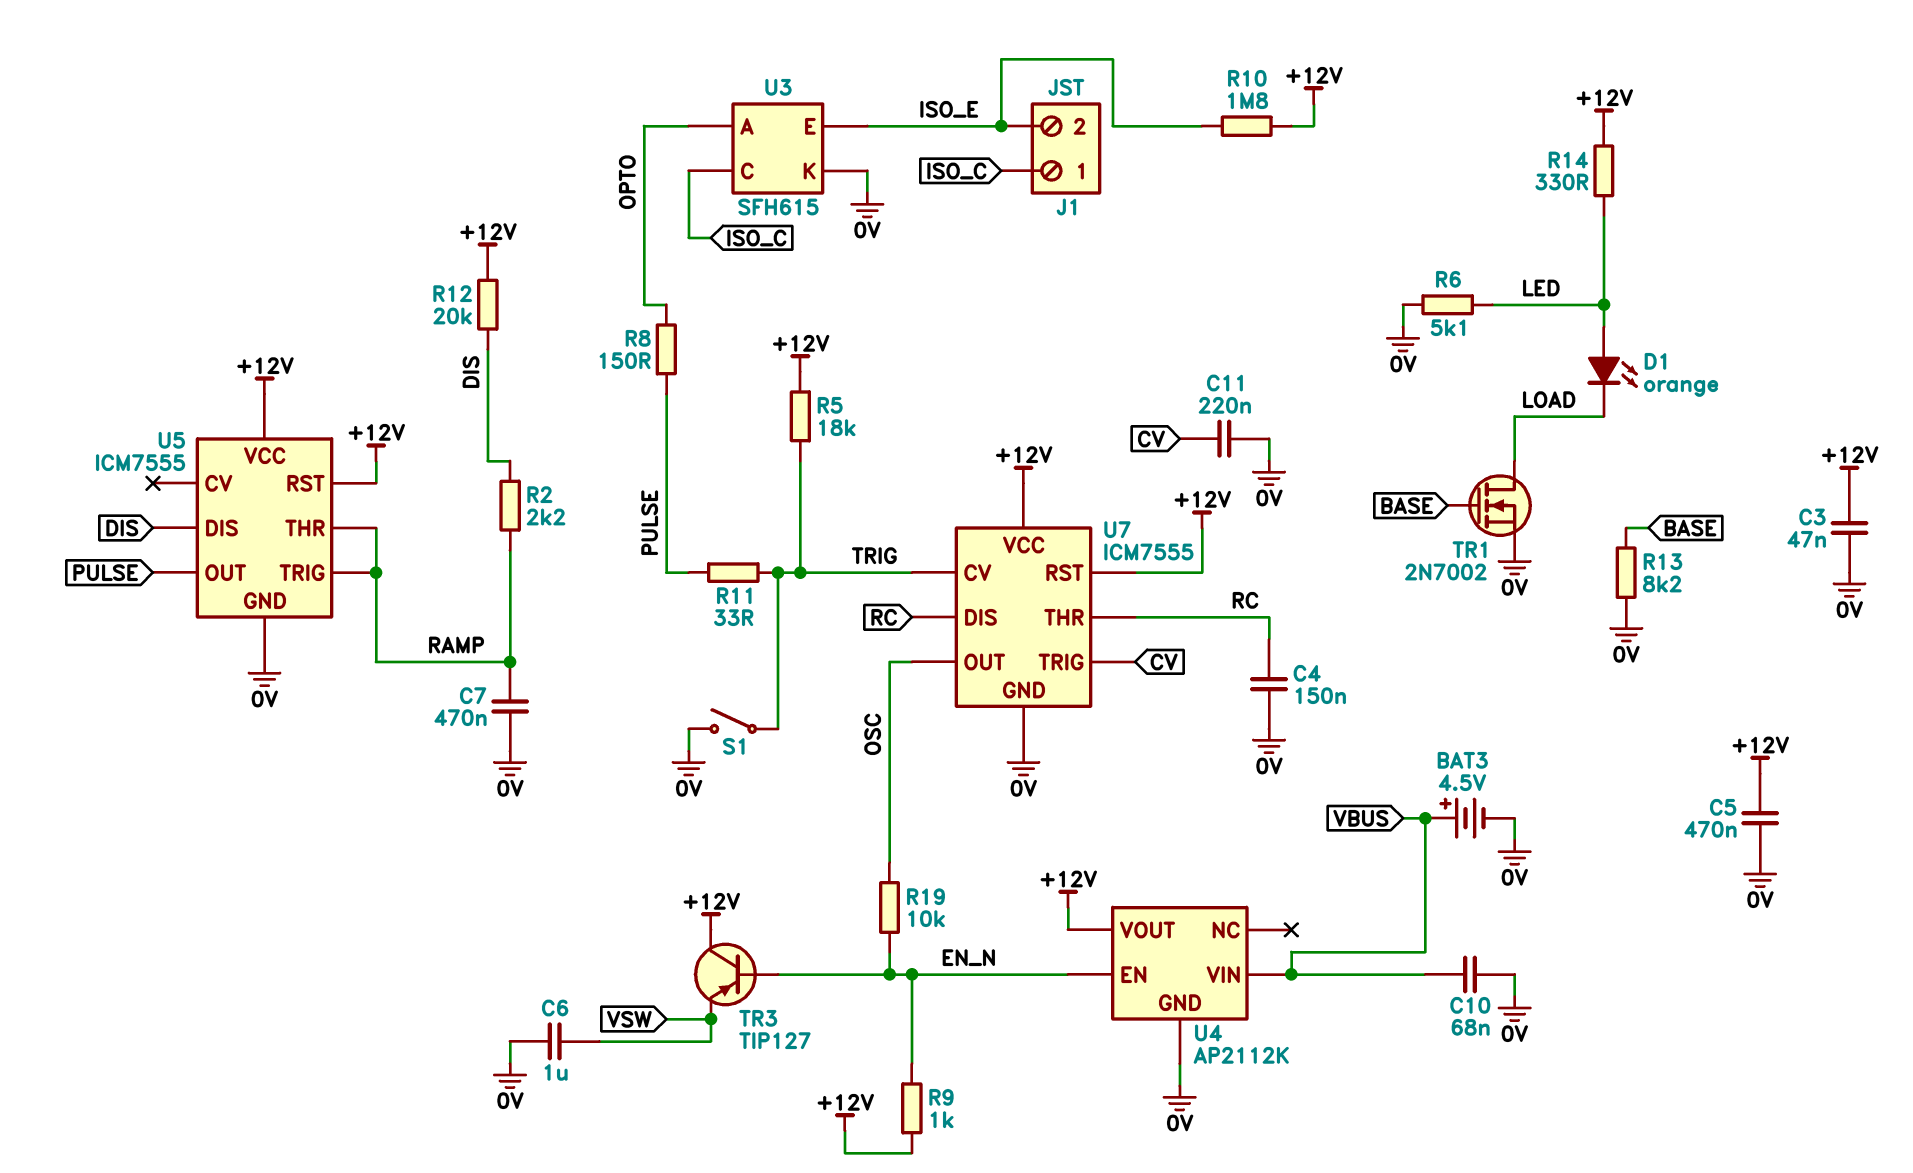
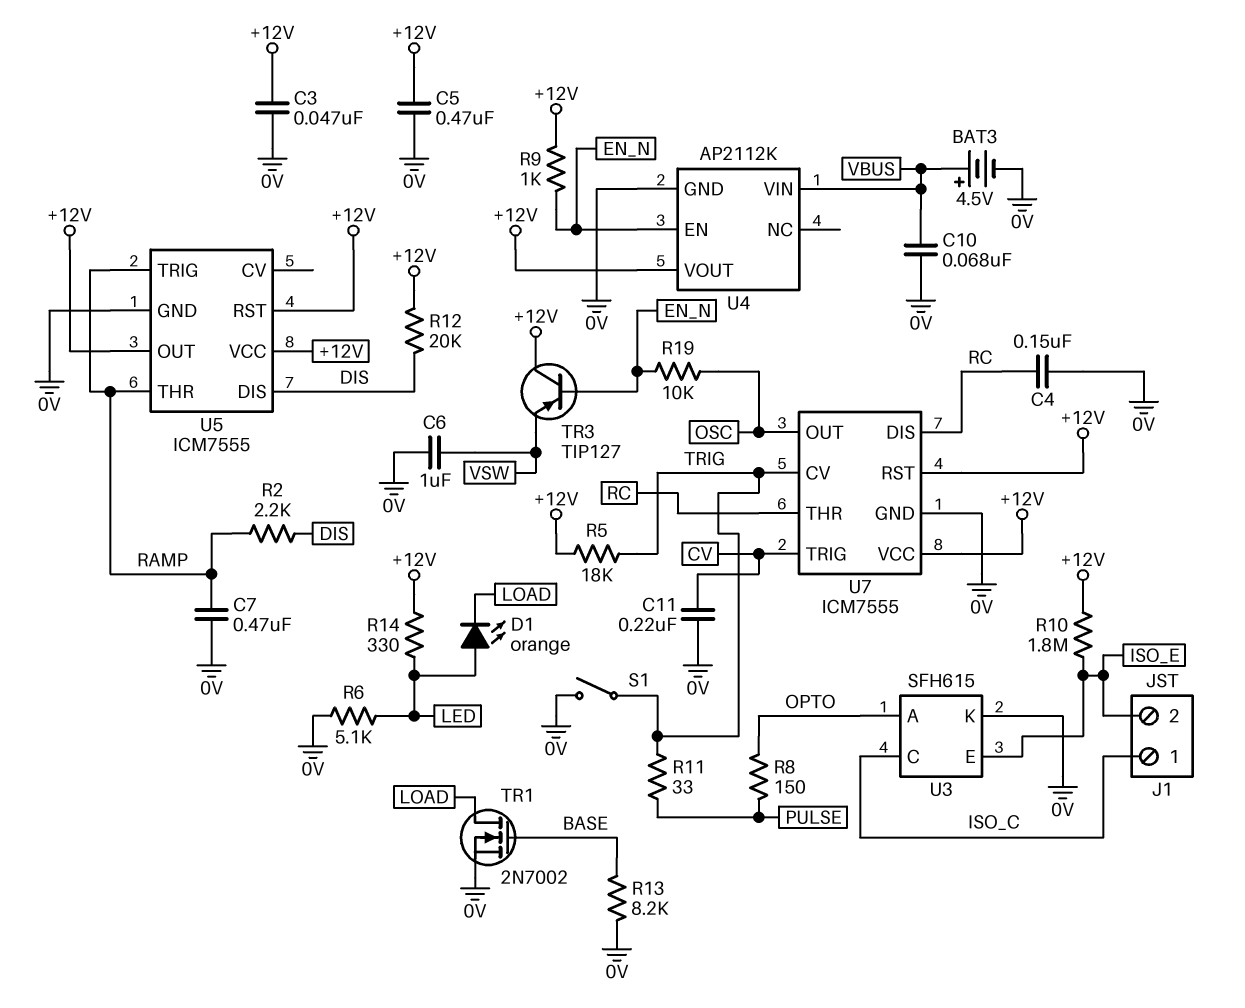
U5 pin OUT: PULSE -> +12V

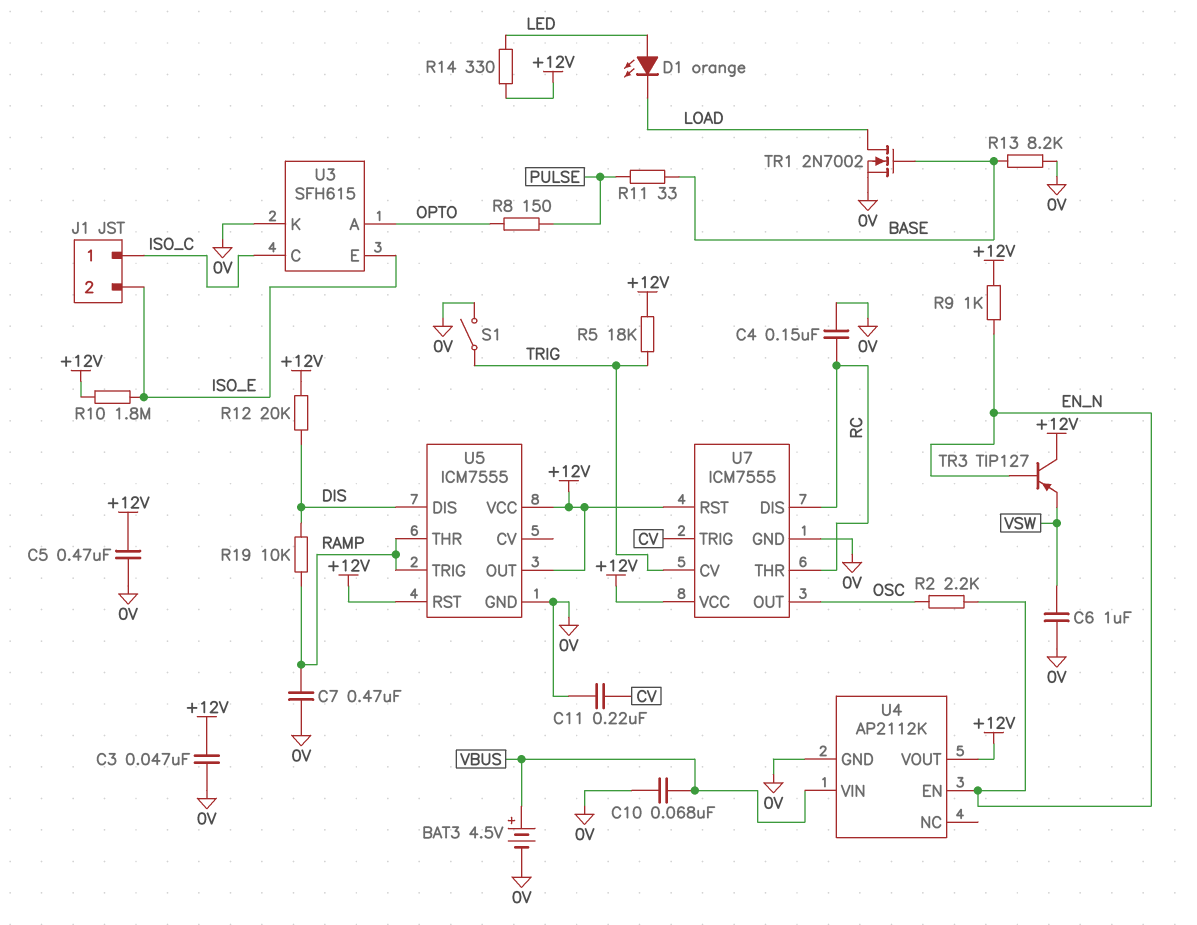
R2: 2.2k (DIS, RAMP) -> 2.2k (EN_N, OSC)
R6: 5.1k (0V, LED) -> none
R11: 33 (PULSE, TRIG) -> 33 (BASE, PULSE)
R19: 10k (EN_N, OSC) -> 10k (DIS, RAMP)

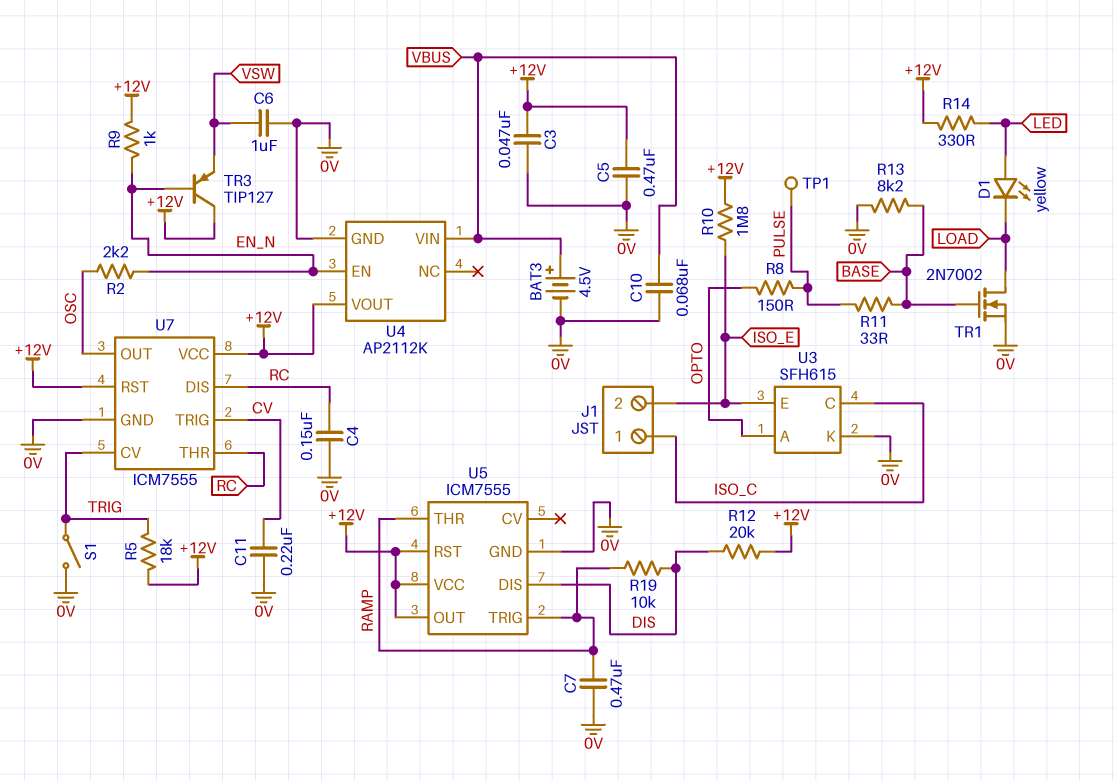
D1: LED orange (A LED, K LOAD) -> LED yellow (A LED, K LOAD)
TP1: none -> test point (PULSE)

